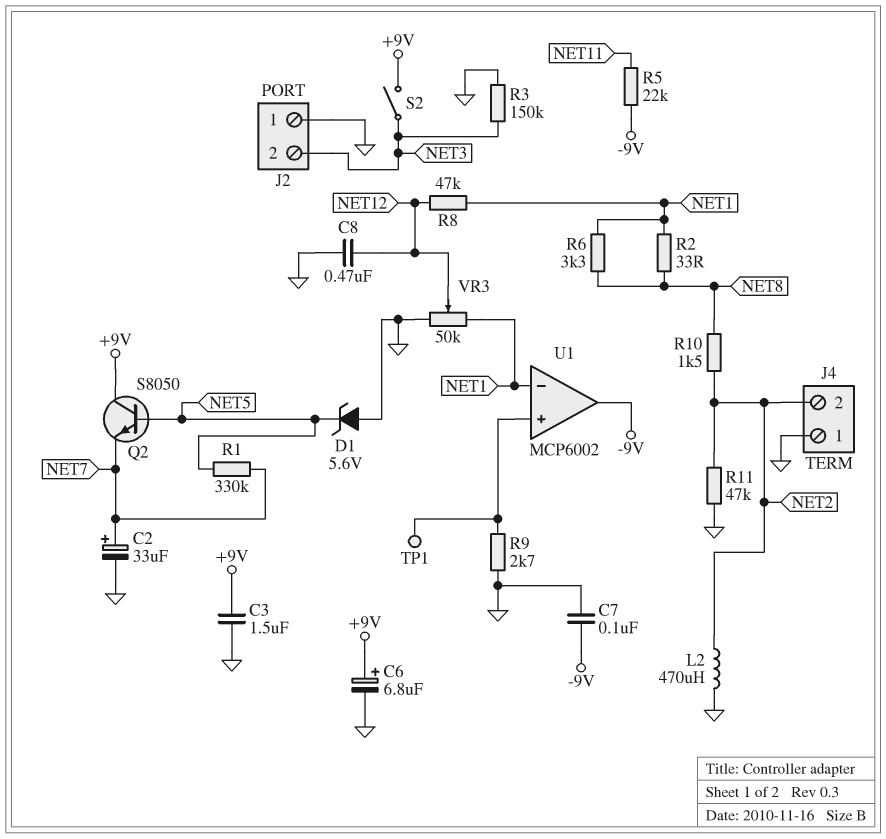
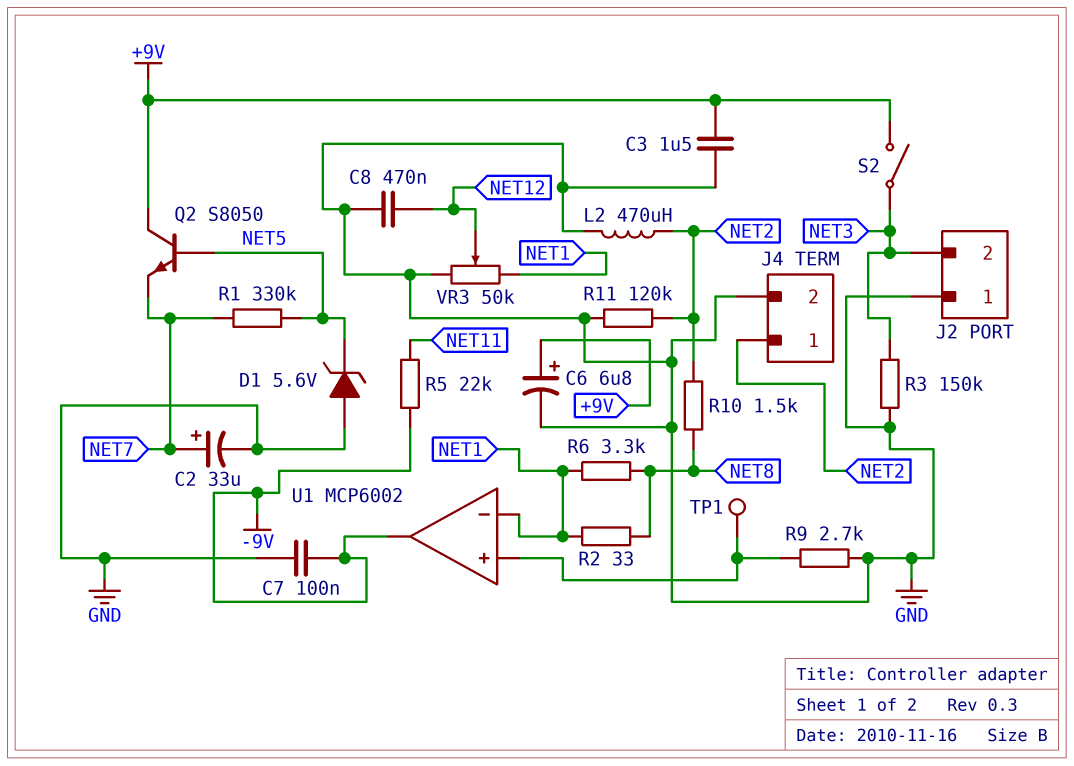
J4 pin 1: GND -> NET2
J4 pin 2: NET2 -> GND
R8: 47k (NET1, NET12) -> none
R11: 47k (GND, NET2) -> 120k (GND, NET2)

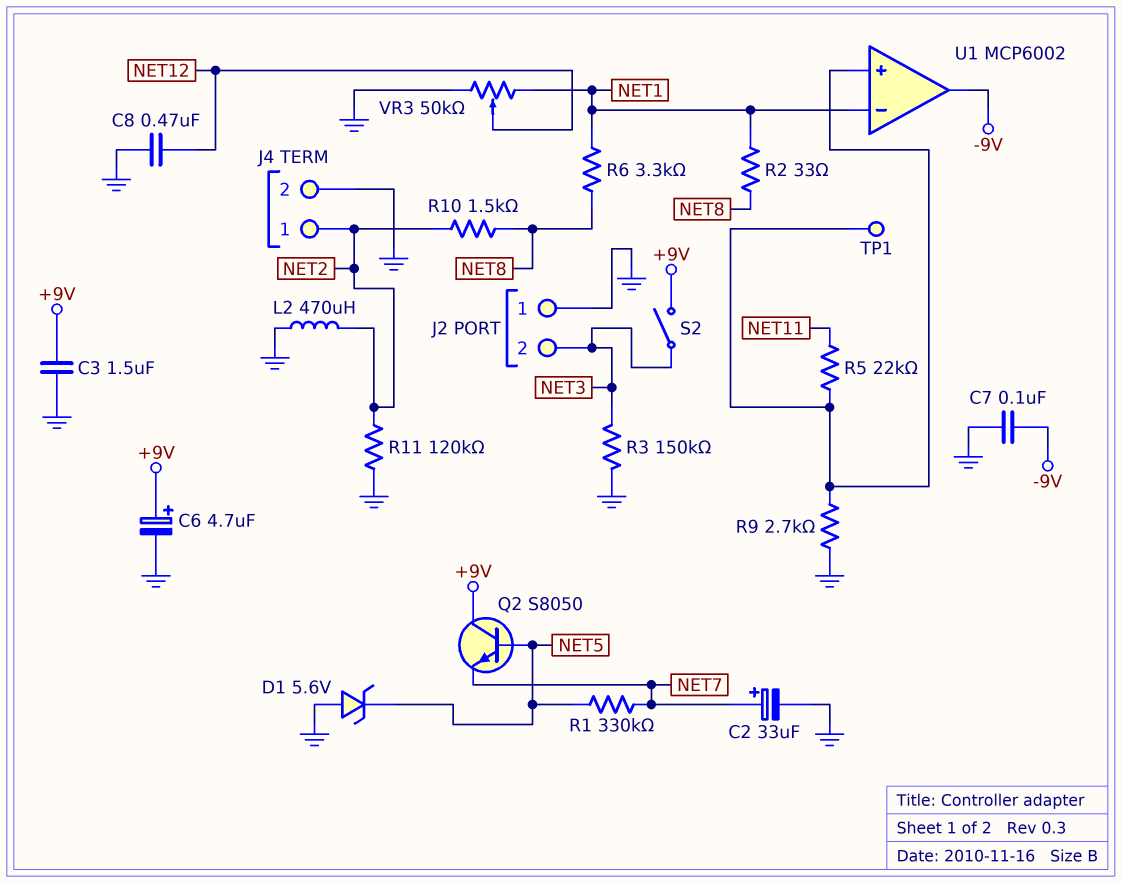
C6: 6.8uF (plus +9V, minus GND) -> 4.7uF (plus +9V, minus GND)
R5: 22k (-9V, NET11) -> 22k (NET11, U1/in+)

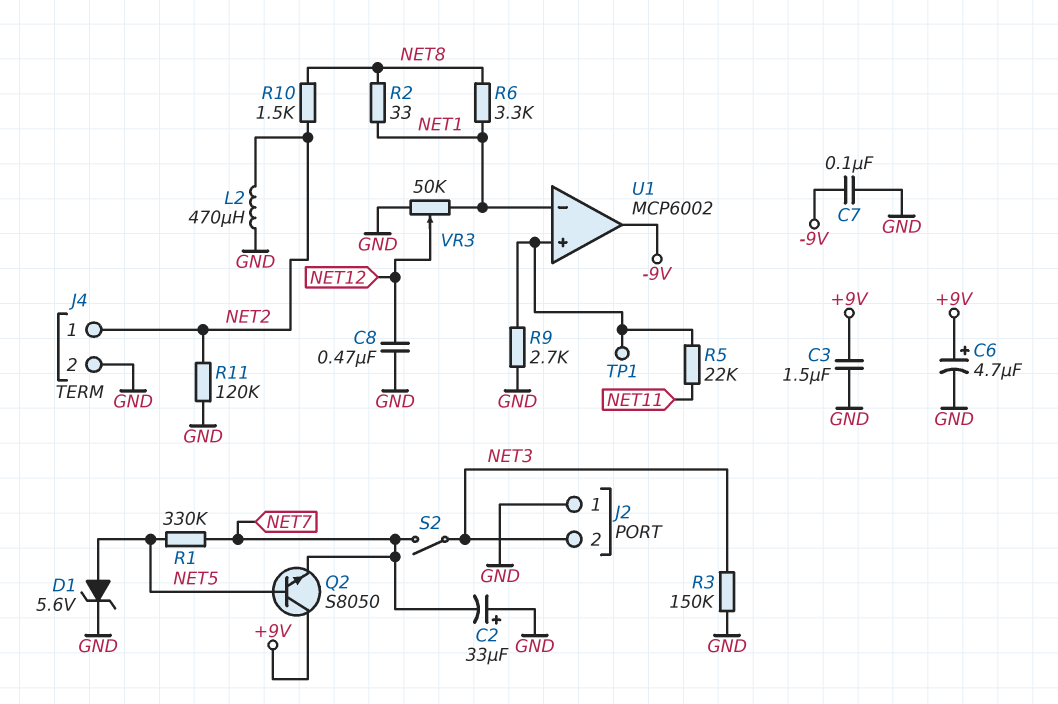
C2: 33uF (plus NET7, minus GND) -> 33uF (plus GND, minus NET7)
D1: zener 5.6V (A GND, K NET5) -> zener 5.6V (A NET5, K GND)
S2: switch (+9V, NET3) -> switch (NET3, NET7)

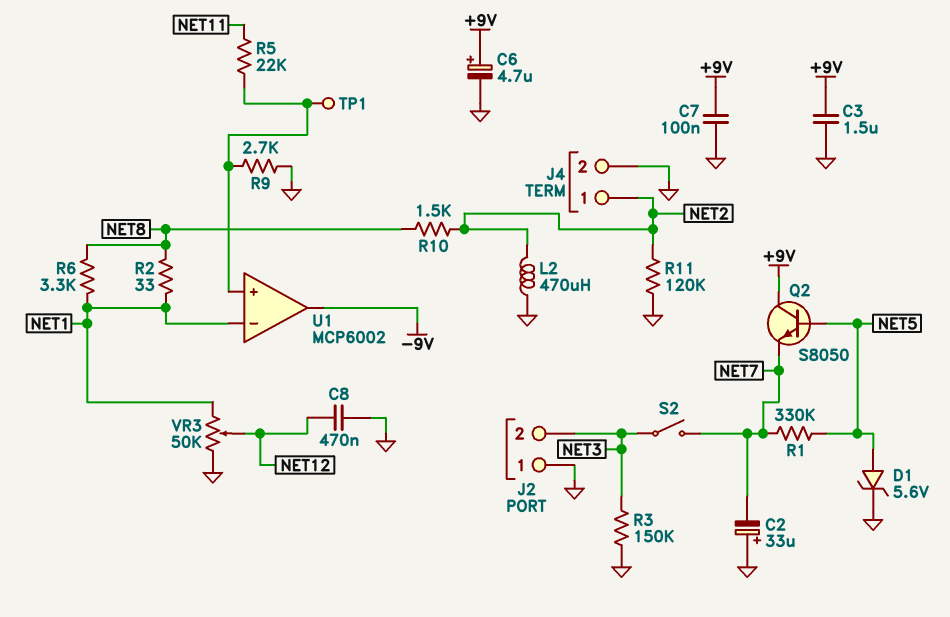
C7: 100nF (-9V, GND) -> 100nF (+9V, GND)

